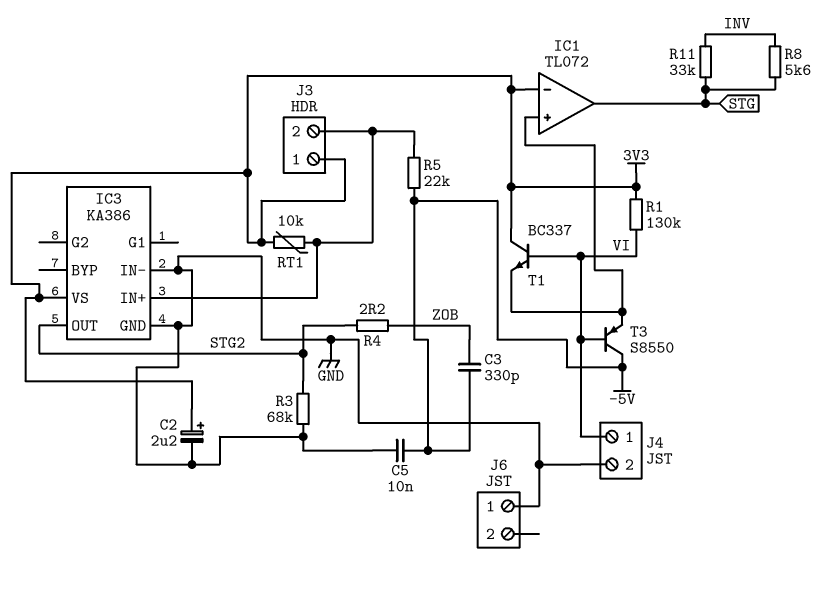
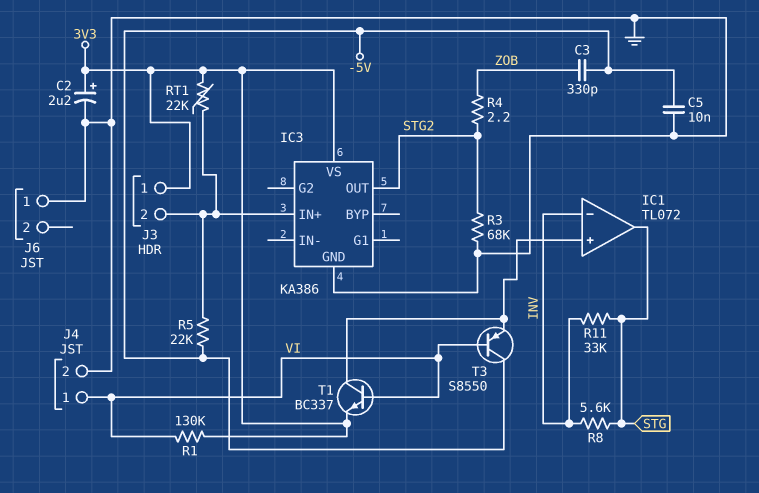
IC1 pin in-: 3V3 -> INV
IC3 pin IN-: GND -> none
RT1: 10k (3V3, IC3/IN+) -> 22k (3V3, IC3/IN+)
T1: NPN BC337 (B VI, C 3V3, E IC1/in+) -> NPN BC337 (B VI, C IC1/in+, E 3V3)

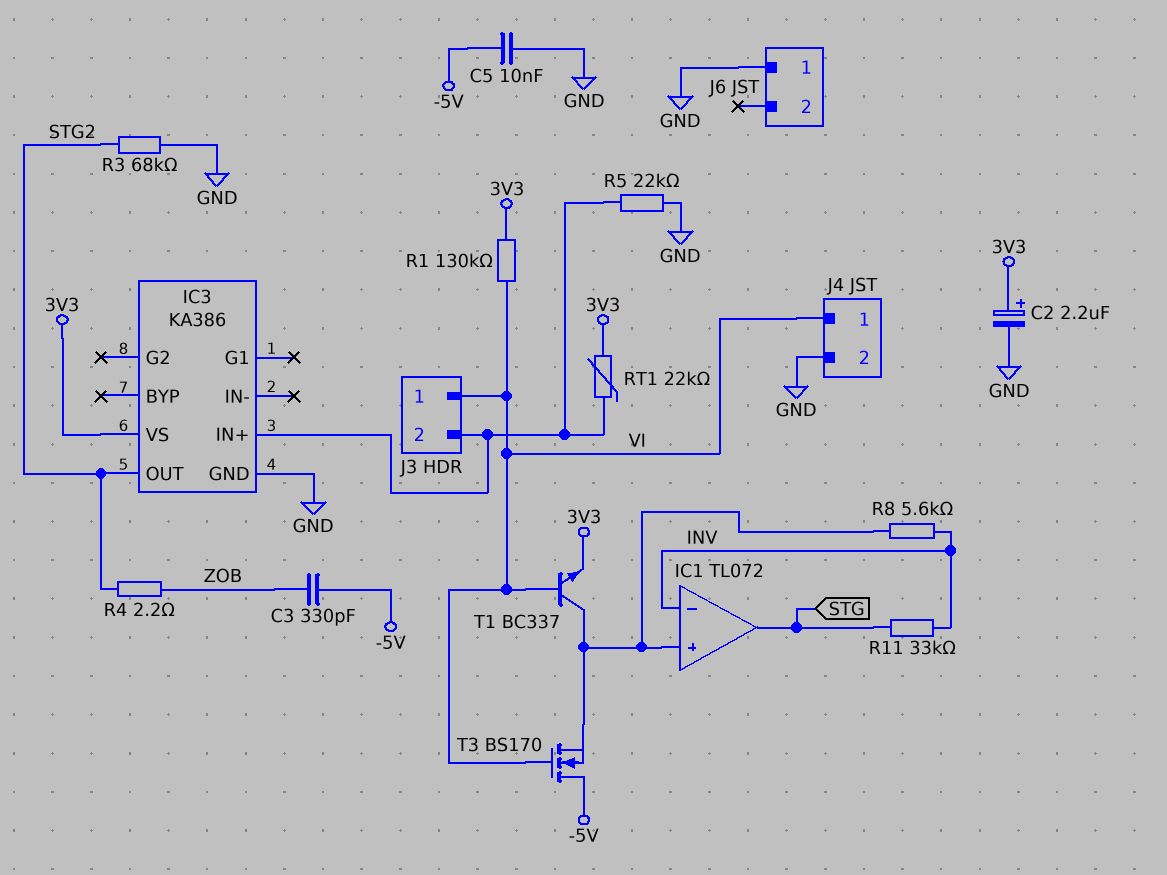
J3 pin 1: 3V3 -> VI
R5: 22k (-5V, IC3/IN+) -> 22k (GND, IC3/IN+)
R8: 5.6k (INV, STG) -> 5.6k (IC1/in+, INV)
T3: PNP S8550 (B VI, C -5V, E IC1/in+) -> NMOS BS170 (G VI, D -5V, S IC1/in+)

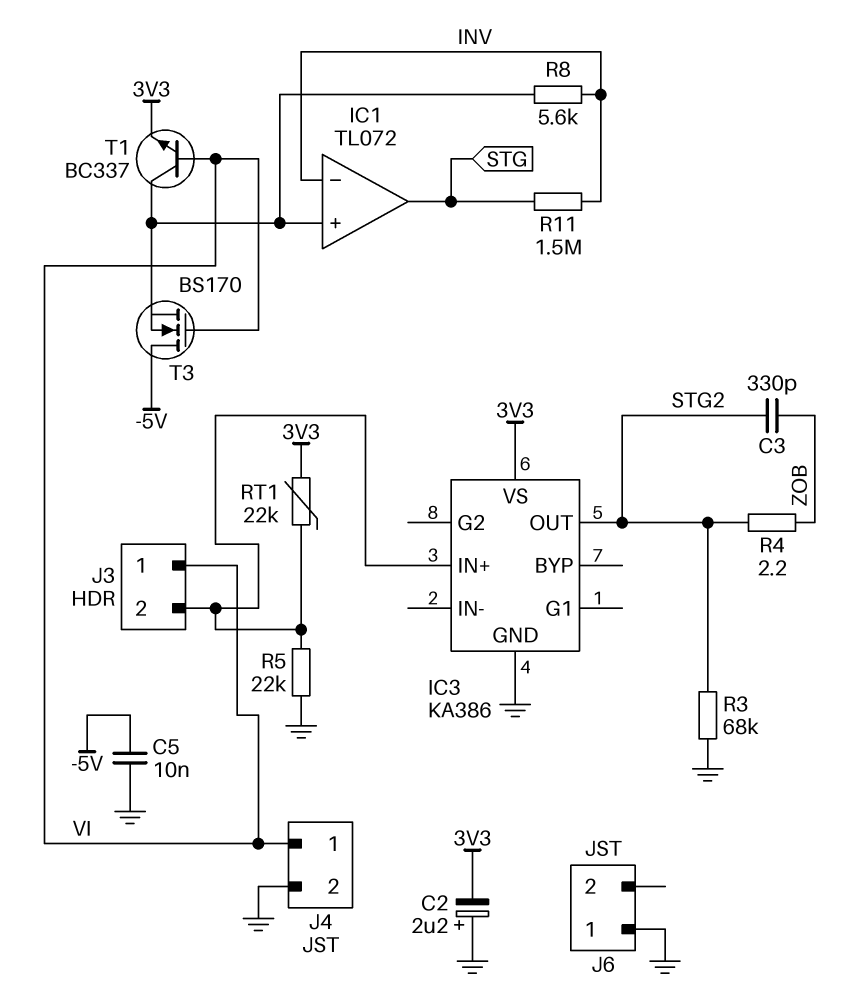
C2: 2.2uF (plus 3V3, minus GND) -> 2.2uF (plus GND, minus 3V3)
C3: 330pF (-5V, ZOB) -> 330pF (STG2, ZOB)
R1: 130k (3V3, VI) -> none
R11: 33k (INV, STG) -> 1.5M (INV, STG)

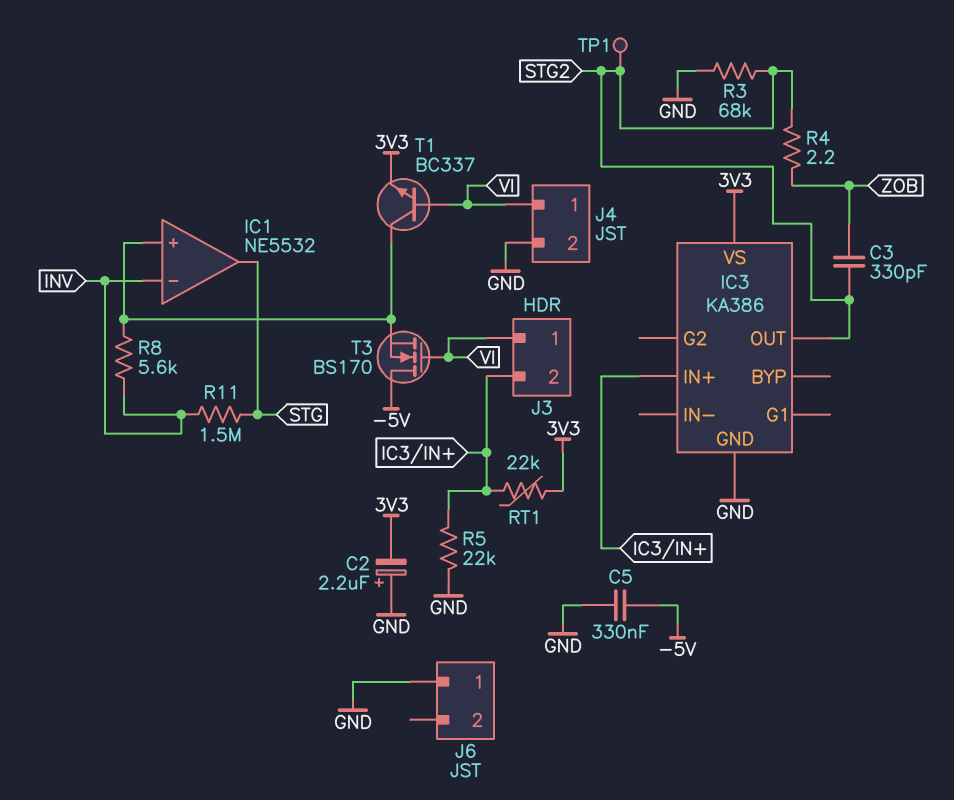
C5: 10nF (-5V, GND) -> 330nF (-5V, GND)
IC1: TL072 -> NE5532
TP1: none -> test point (STG2)

